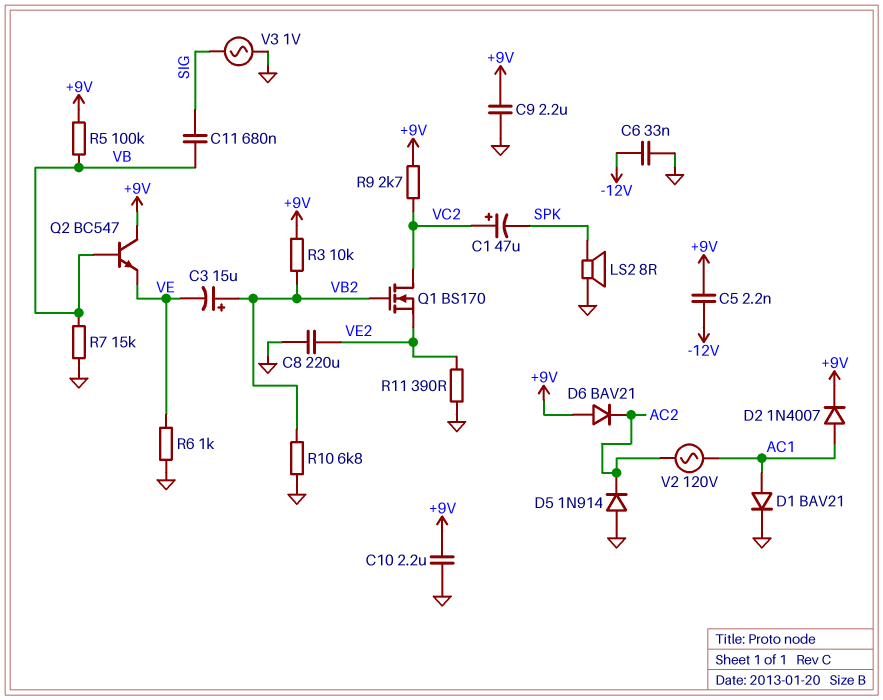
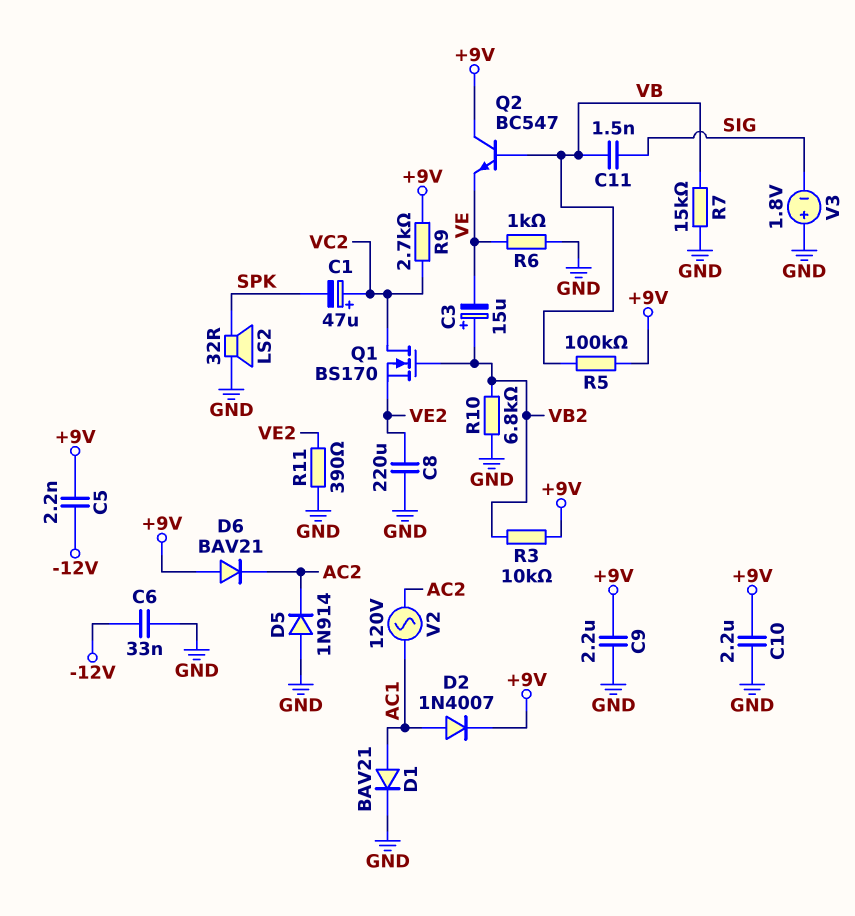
C11: 680nF (SIG, VB) -> 1.5nF (SIG, VB)
LS2: speaker 8R (GND, SPK) -> speaker 32R (GND, SPK)
V3: AC 1V (GND, SIG) -> 1.8V (plus GND, minus SIG)

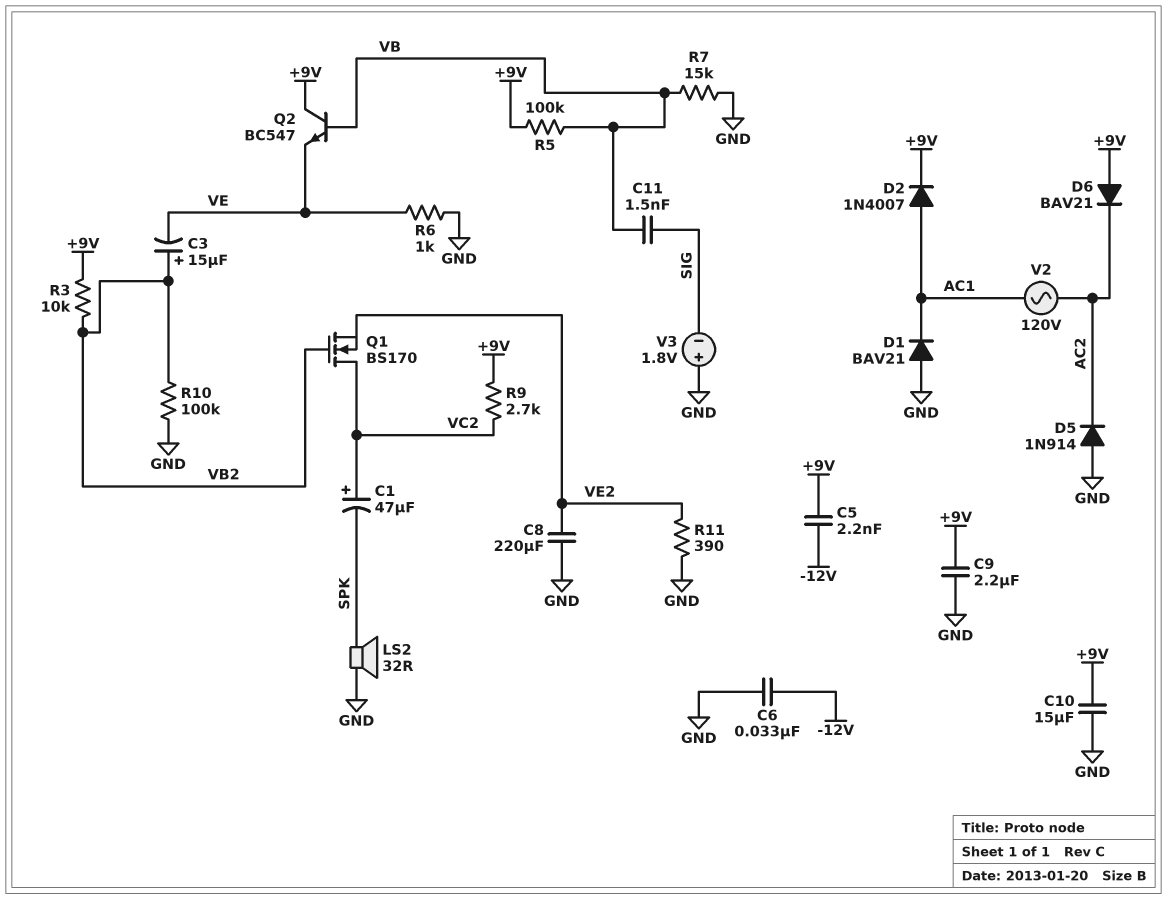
C10: 2.2uF (+9V, GND) -> 15uF (+9V, GND)
D1: diode BAV21 (A AC1, K GND) -> diode BAV21 (A GND, K AC1)
R10: 6.8k (GND, VB2) -> 100k (GND, VB2)

